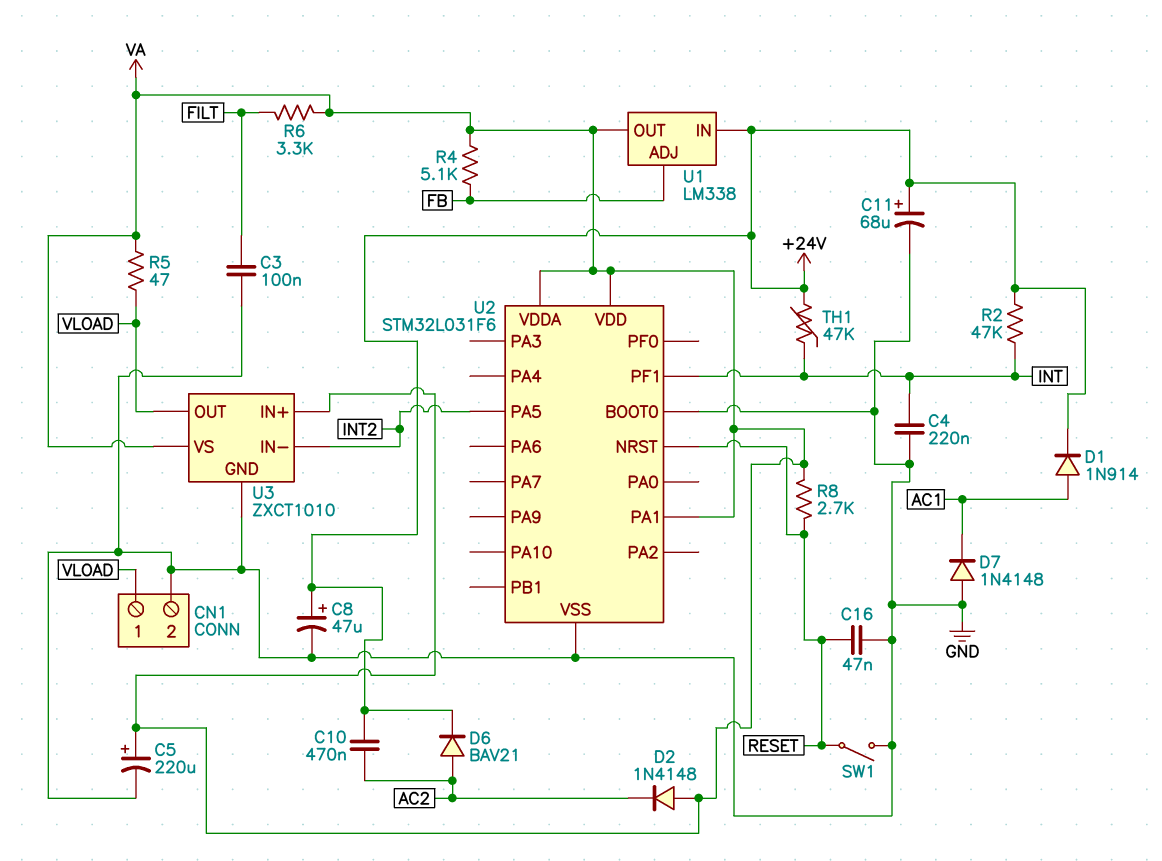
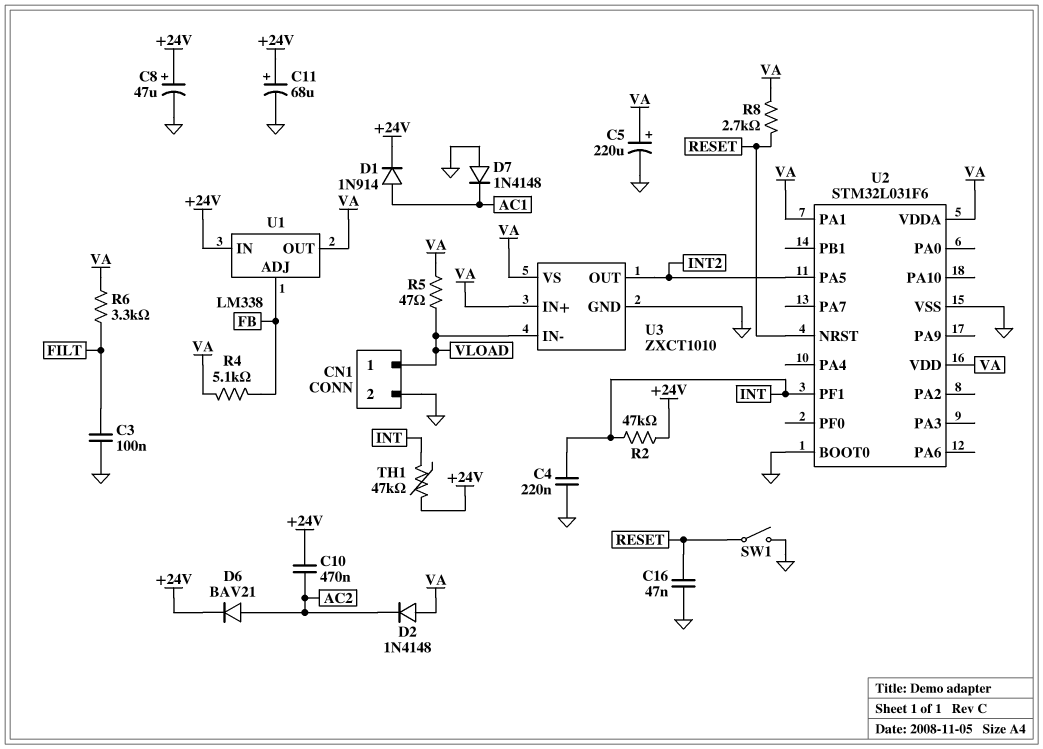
U3 pin IN-: INT2 -> VLOAD
U3 pin OUT: VLOAD -> INT2

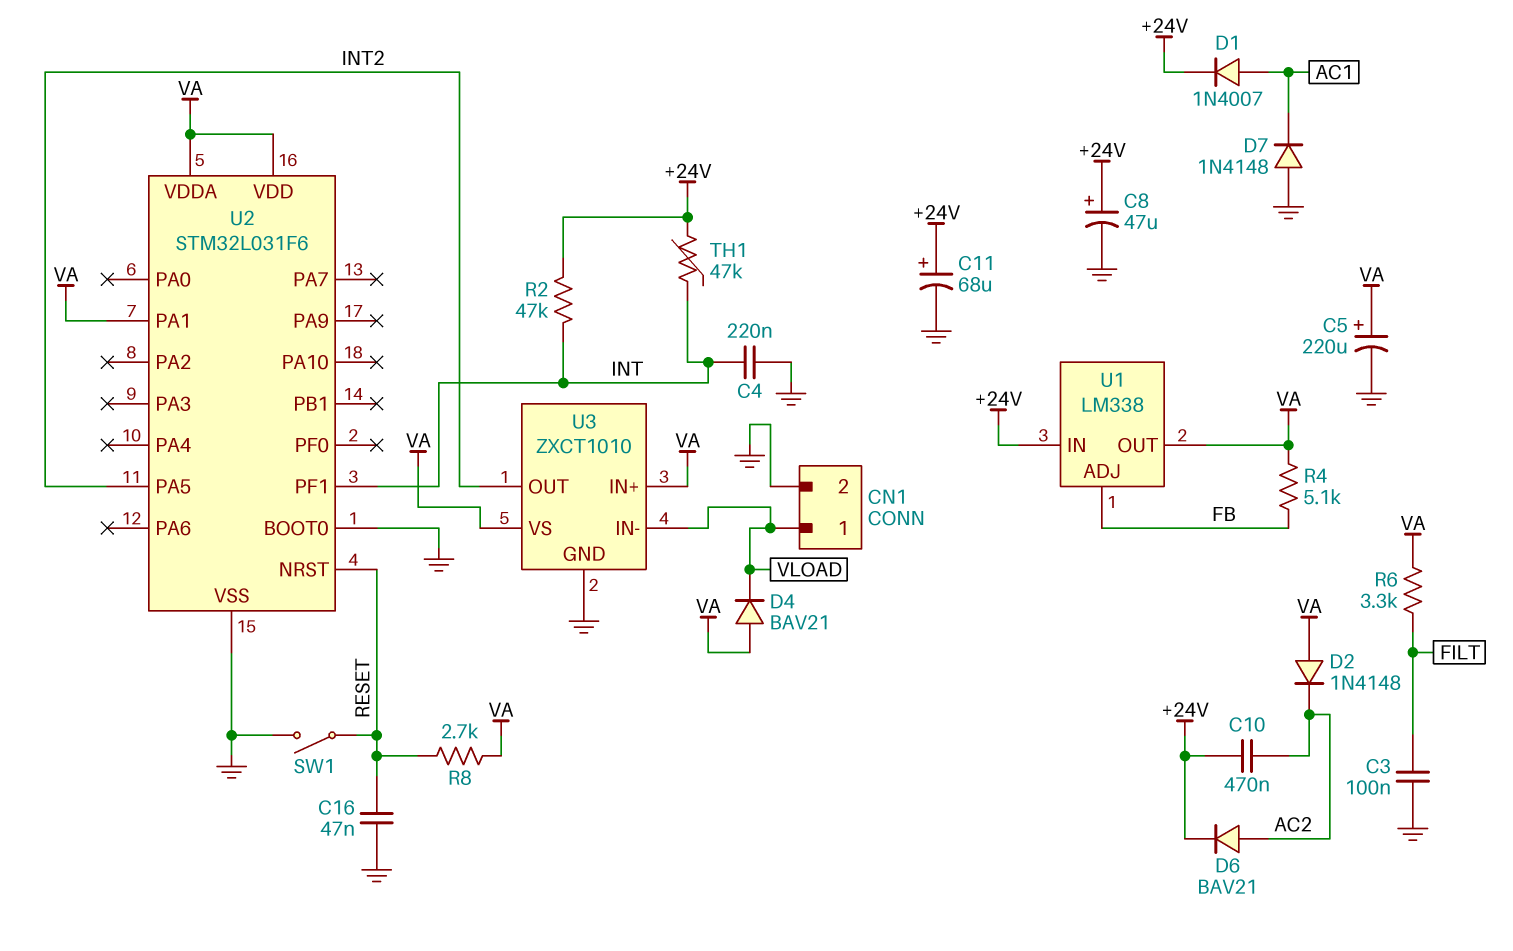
D1: diode 1N914 (A AC1, K +24V) -> diode 1N4007 (A AC1, K +24V)
D4: none -> diode BAV21 (A VA, K VLOAD)
R5: 47 (VA, VLOAD) -> none

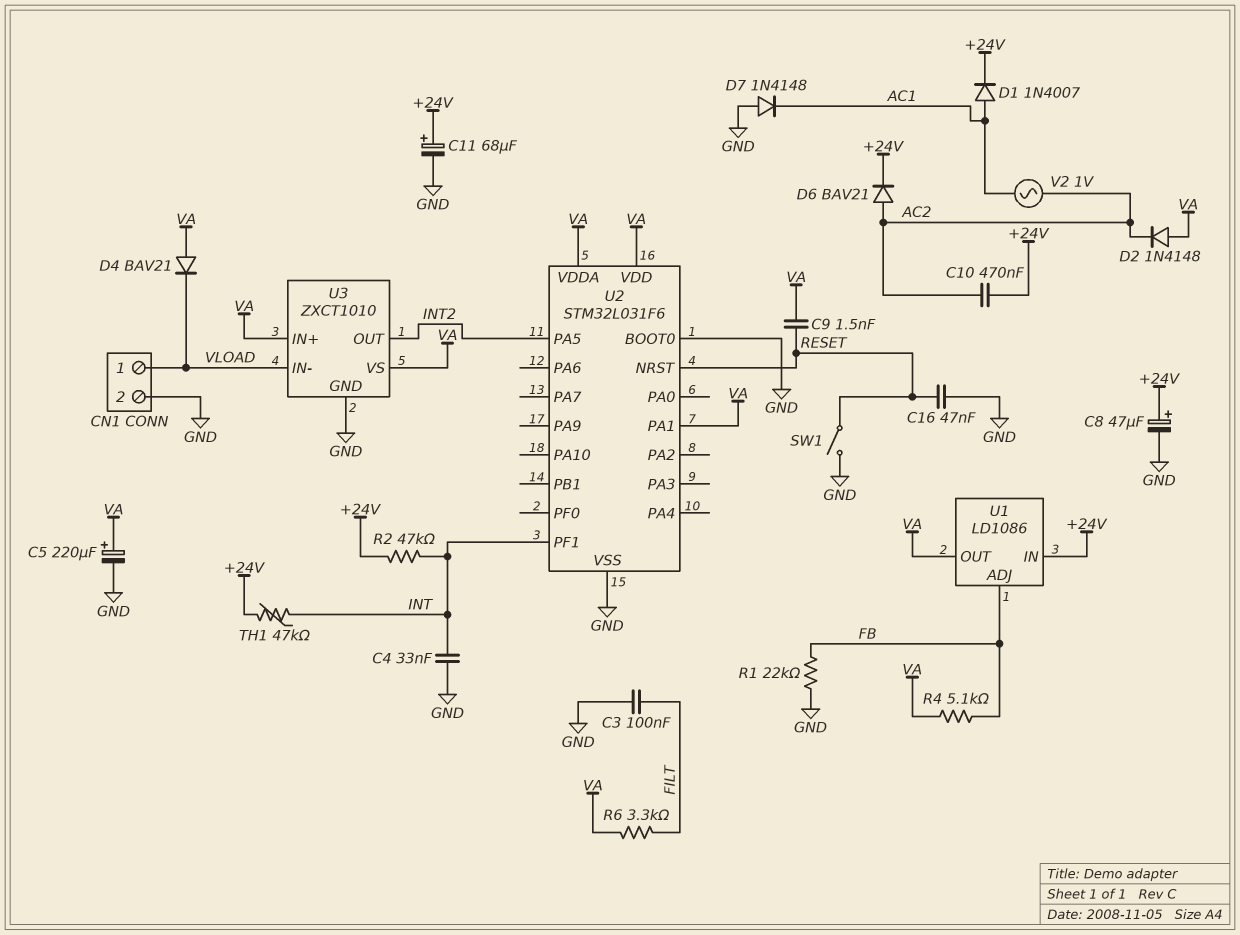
C4: 220nF (GND, INT) -> 33nF (GND, INT)
C9: none -> 1.5nF (RESET, VA)
R1: none -> 22k (FB, GND)
R8: 2.7k (RESET, VA) -> none
U1: LM338 -> LD1086
V2: none -> AC 1V (AC1, AC2)

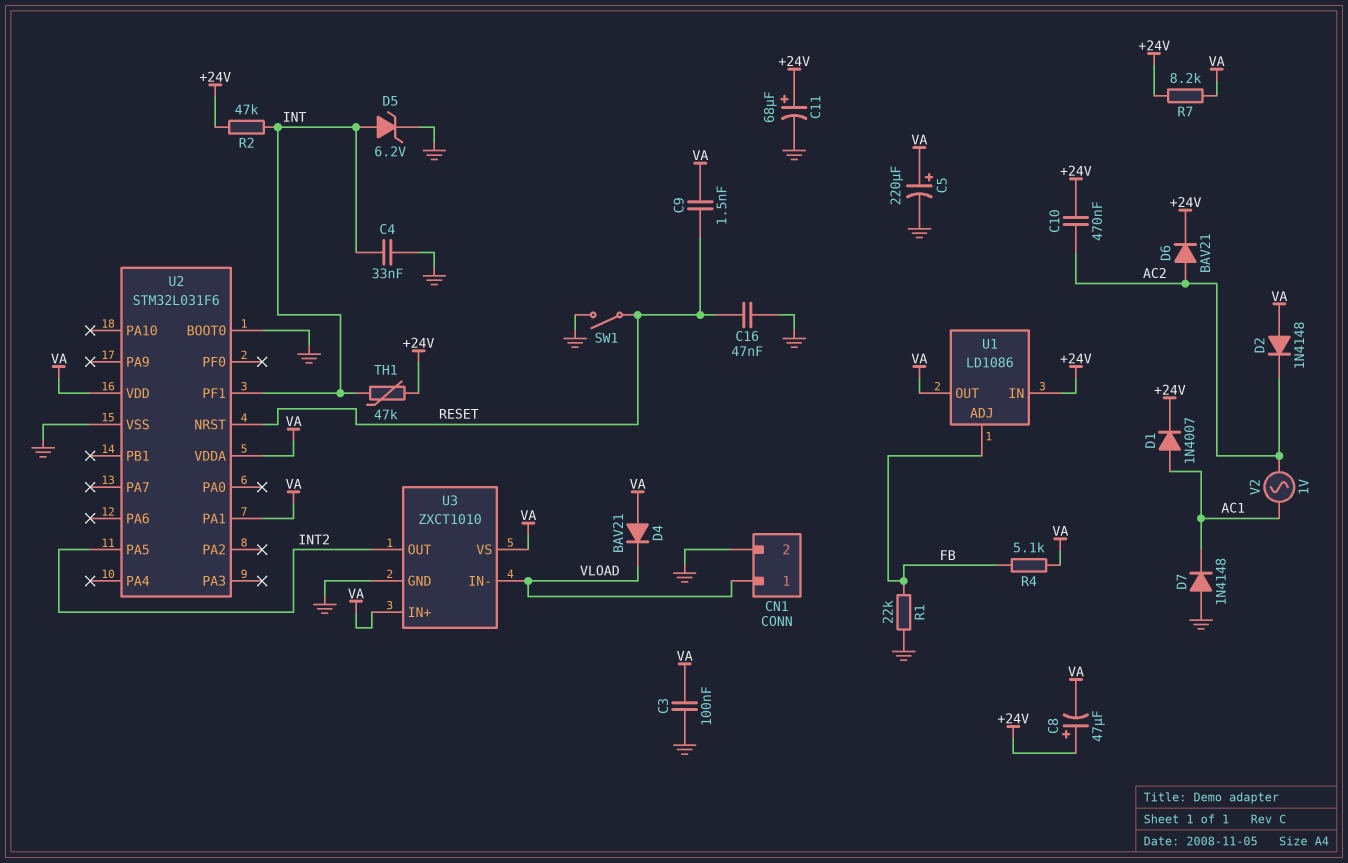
C3: 100nF (FILT, GND) -> 100nF (GND, VA)
C8: 47uF (plus +24V, minus GND) -> 47uF (plus +24V, minus VA)
D5: none -> zener 6.2V (A INT, K GND)
R6: 3.3k (FILT, VA) -> none
R7: none -> 8.2k (+24V, VA)

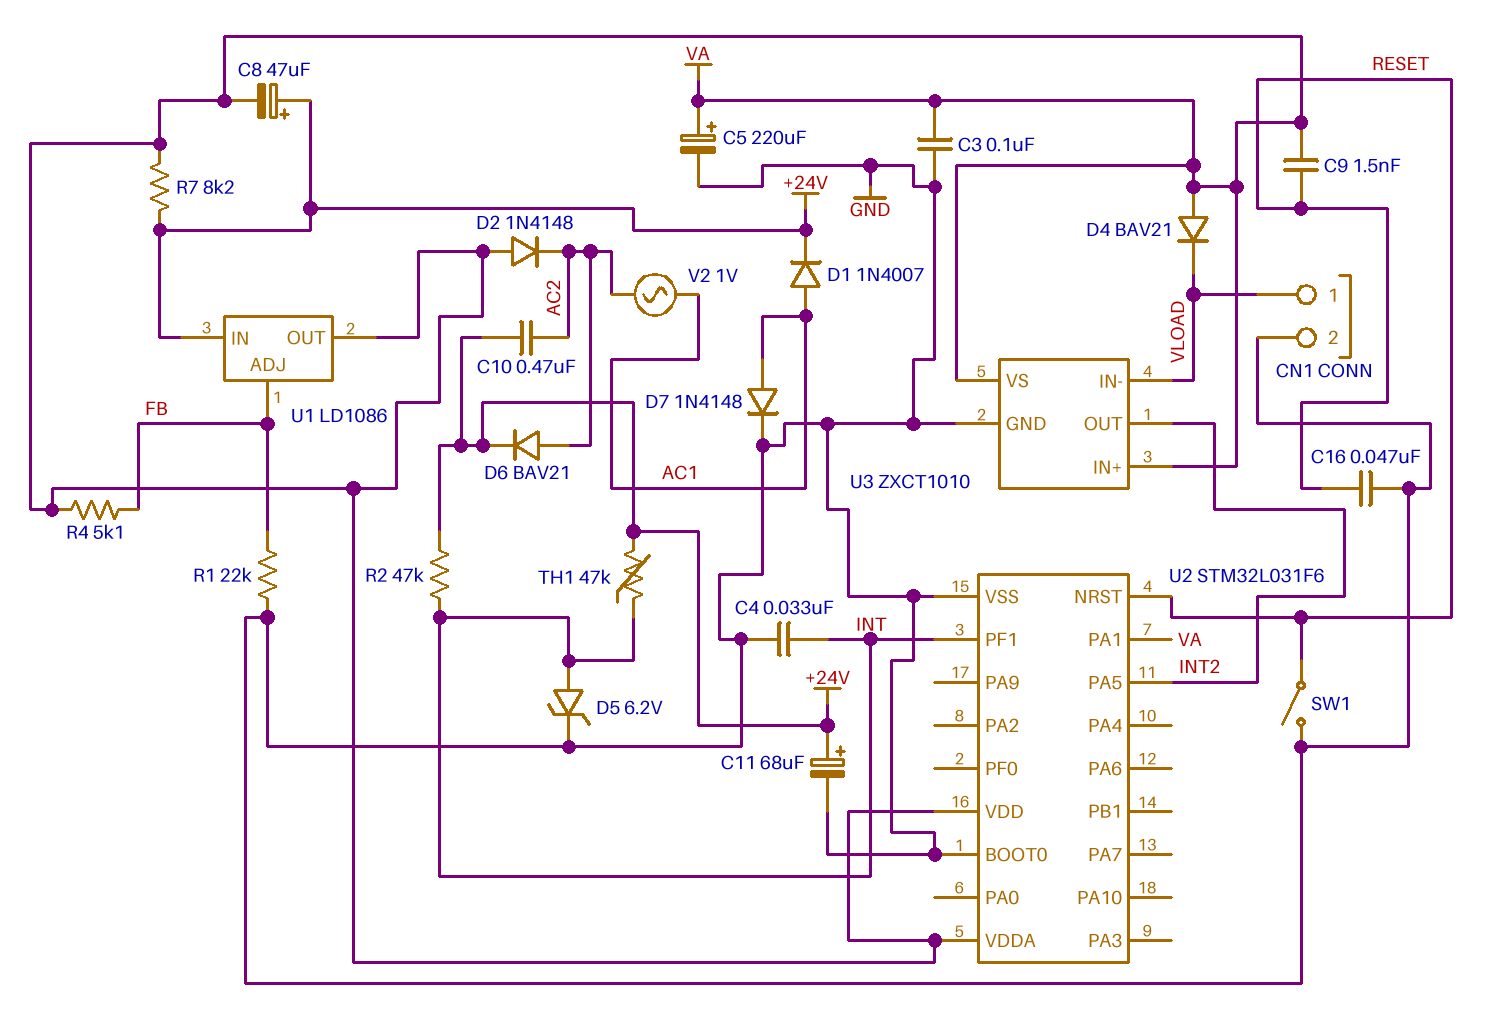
D7: diode 1N4148 (A GND, K AC1) -> diode 1N4148 (A AC1, K GND)

